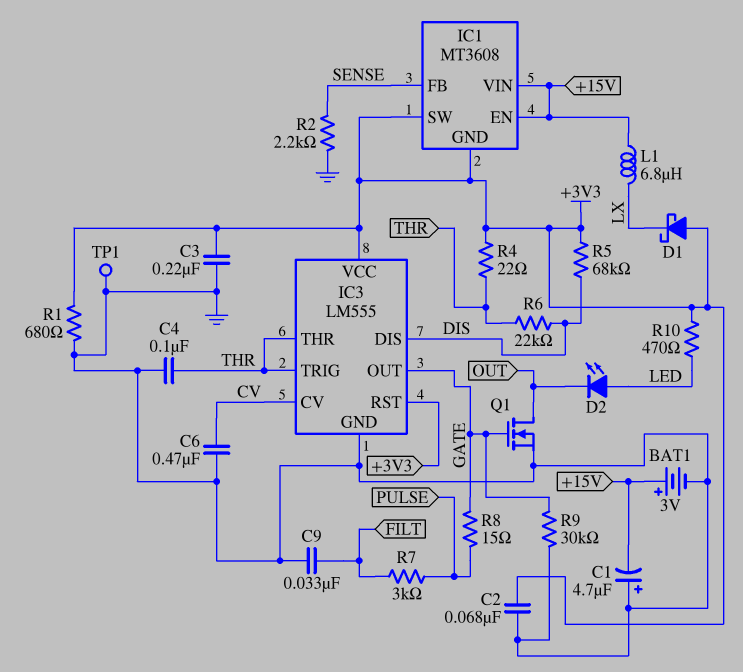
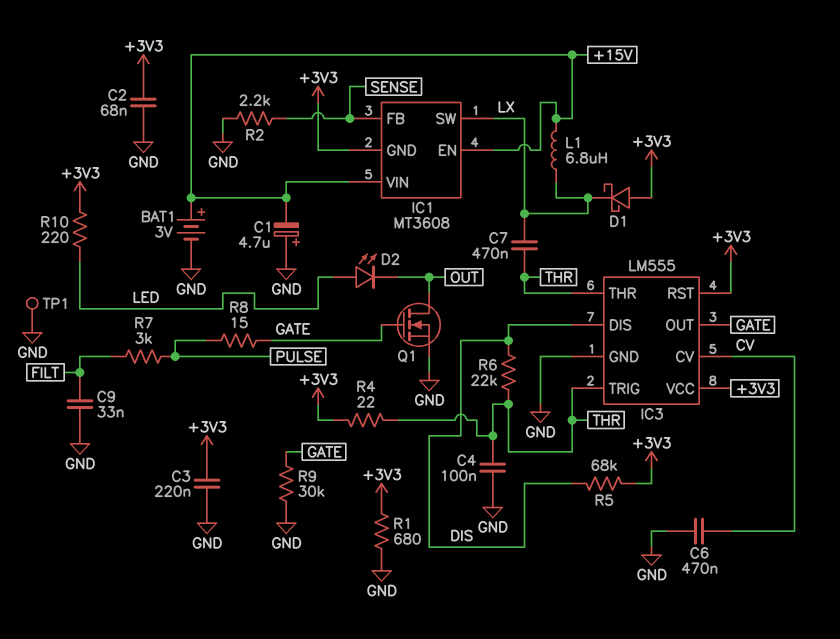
C7: none -> 470nF (LX, THR)
IC1 pin SW: +3V3 -> LX
R10: 470 (+3V3, LED) -> 220 (+3V3, LED)

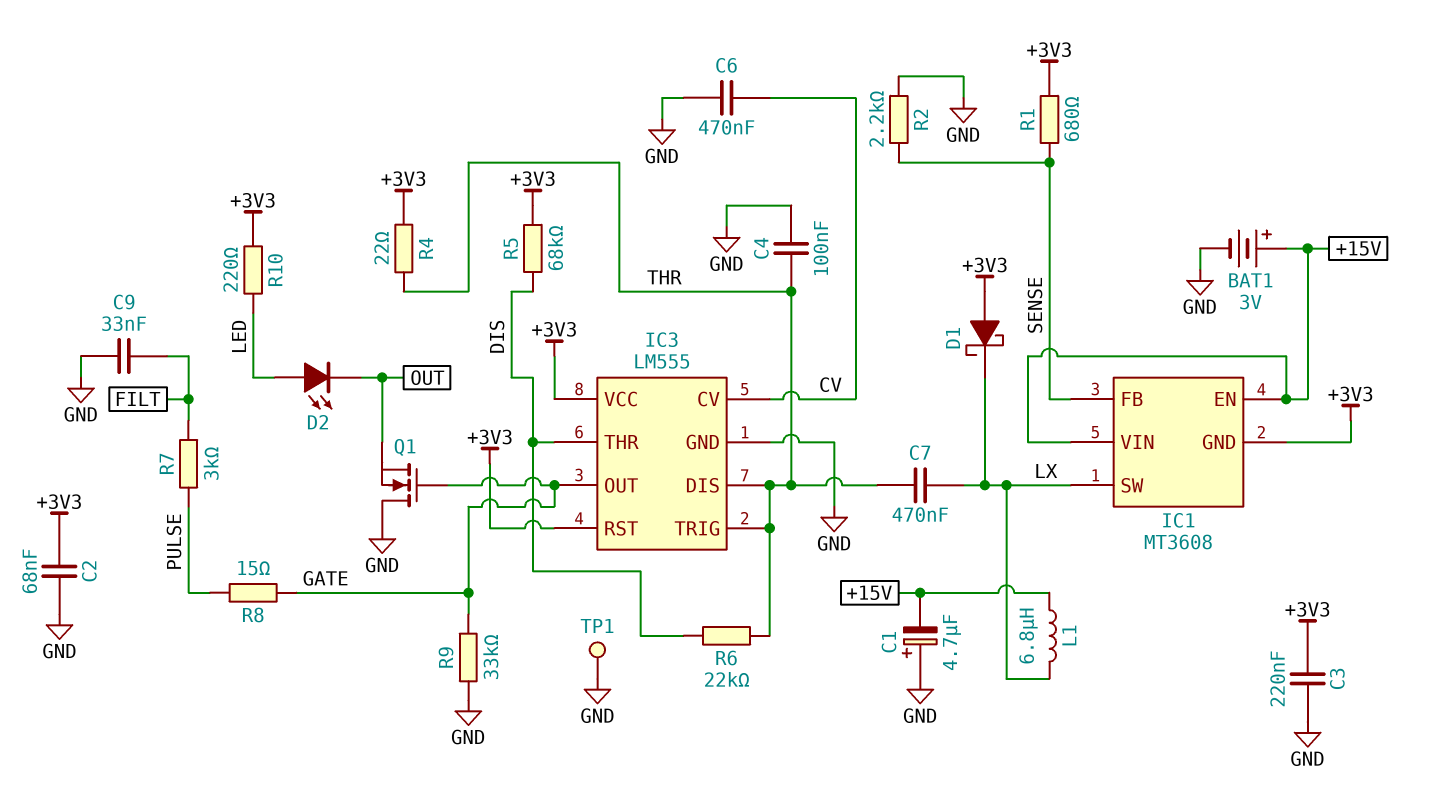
IC3 pin DIS: DIS -> THR
IC3 pin THR: THR -> DIS
Q1: NMOS (G GATE, D OUT, S GND) -> NMOS (G GATE, D GND, S OUT)
R1: 680 (+3V3, GND) -> 680 (+3V3, SENSE)
R9: 30k (GATE, GND) -> 33k (GATE, GND)

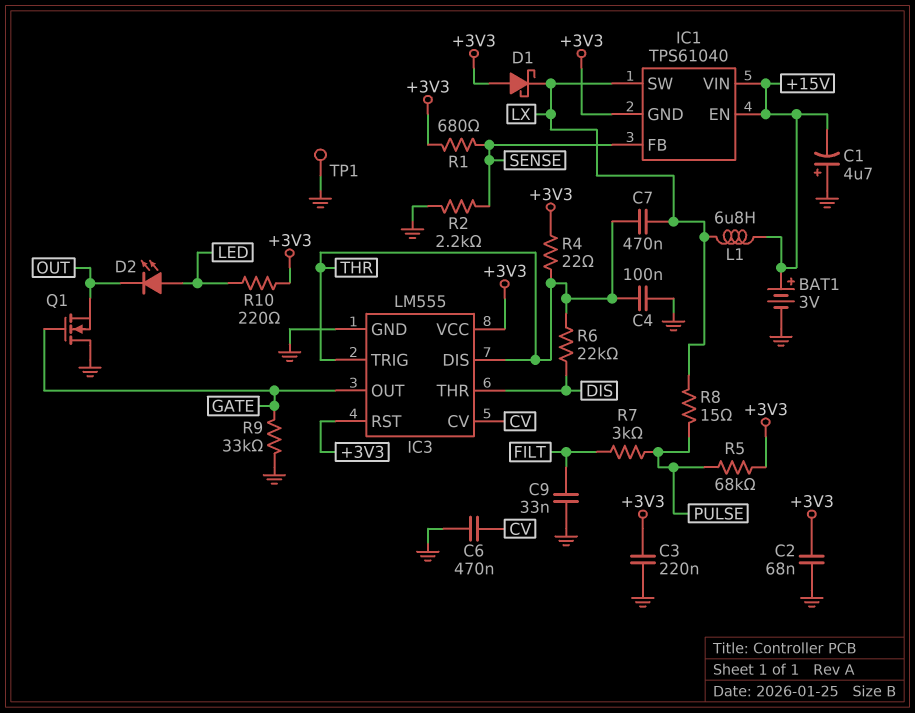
IC1: MT3608 -> TPS61040
R5: 68k (+3V3, DIS) -> 68k (+3V3, PULSE)
R8: 15 (GATE, PULSE) -> 15 (LX, PULSE)

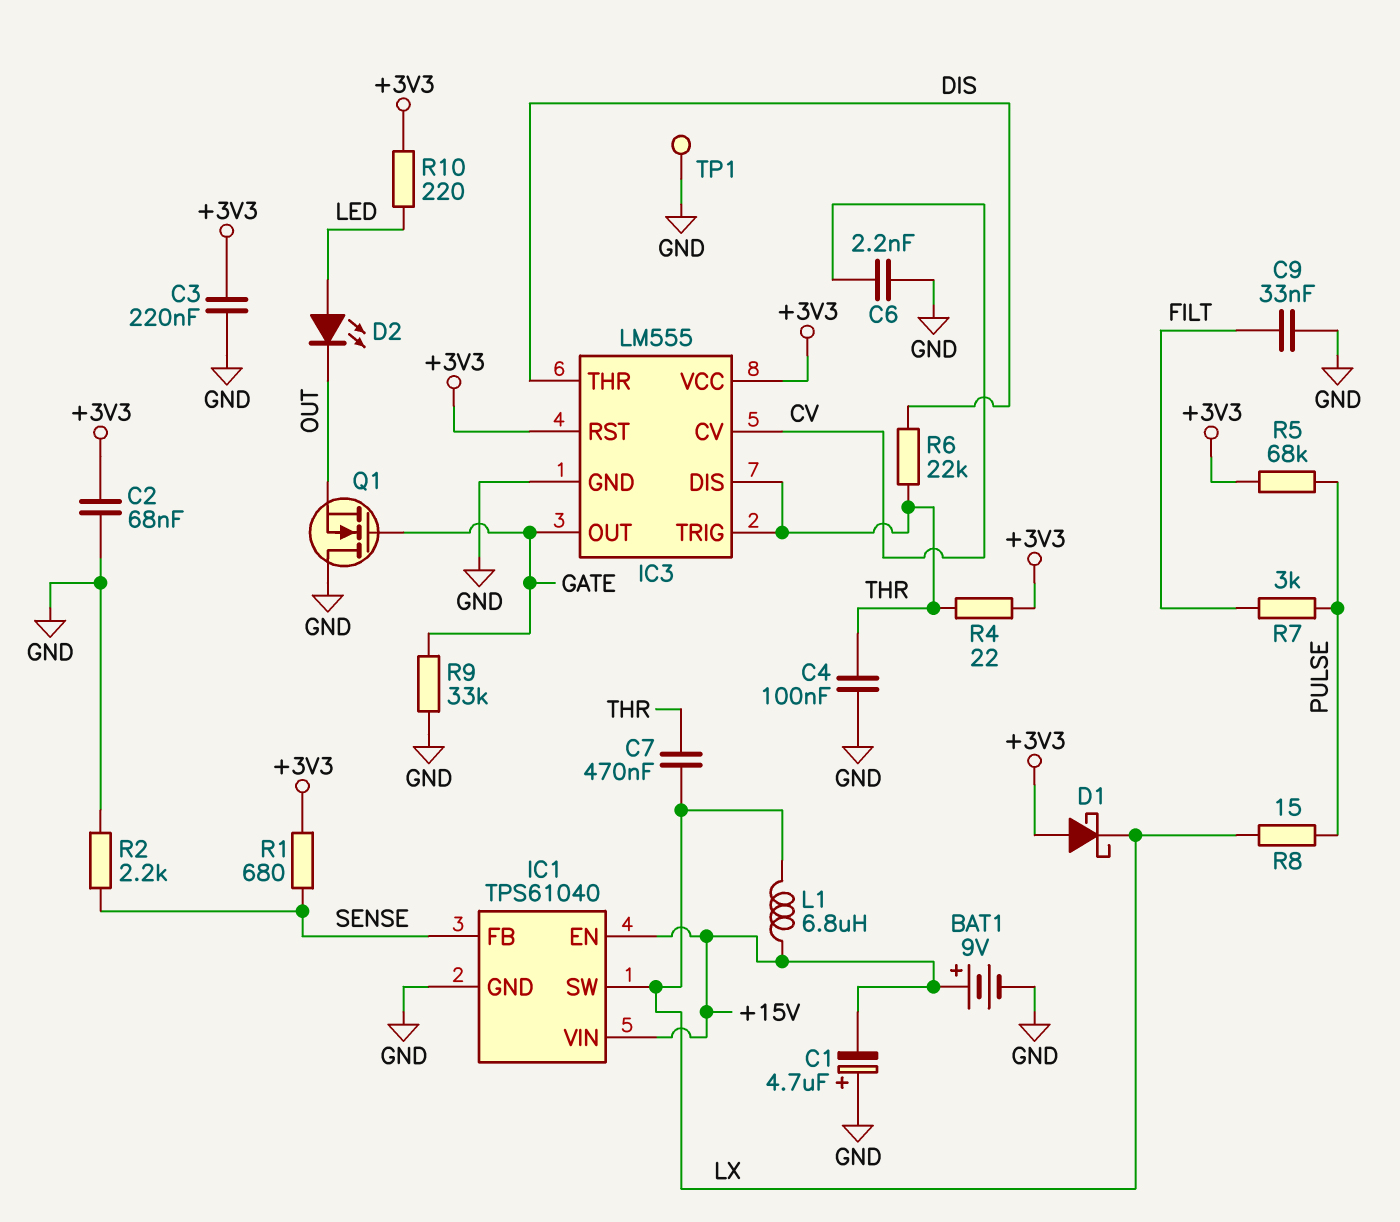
BAT1: 3V (plus +15V, minus GND) -> 9V (plus +15V, minus GND)
C6: 470nF (CV, GND) -> 2.2nF (CV, GND)
IC1 pin GND: +3V3 -> GND

